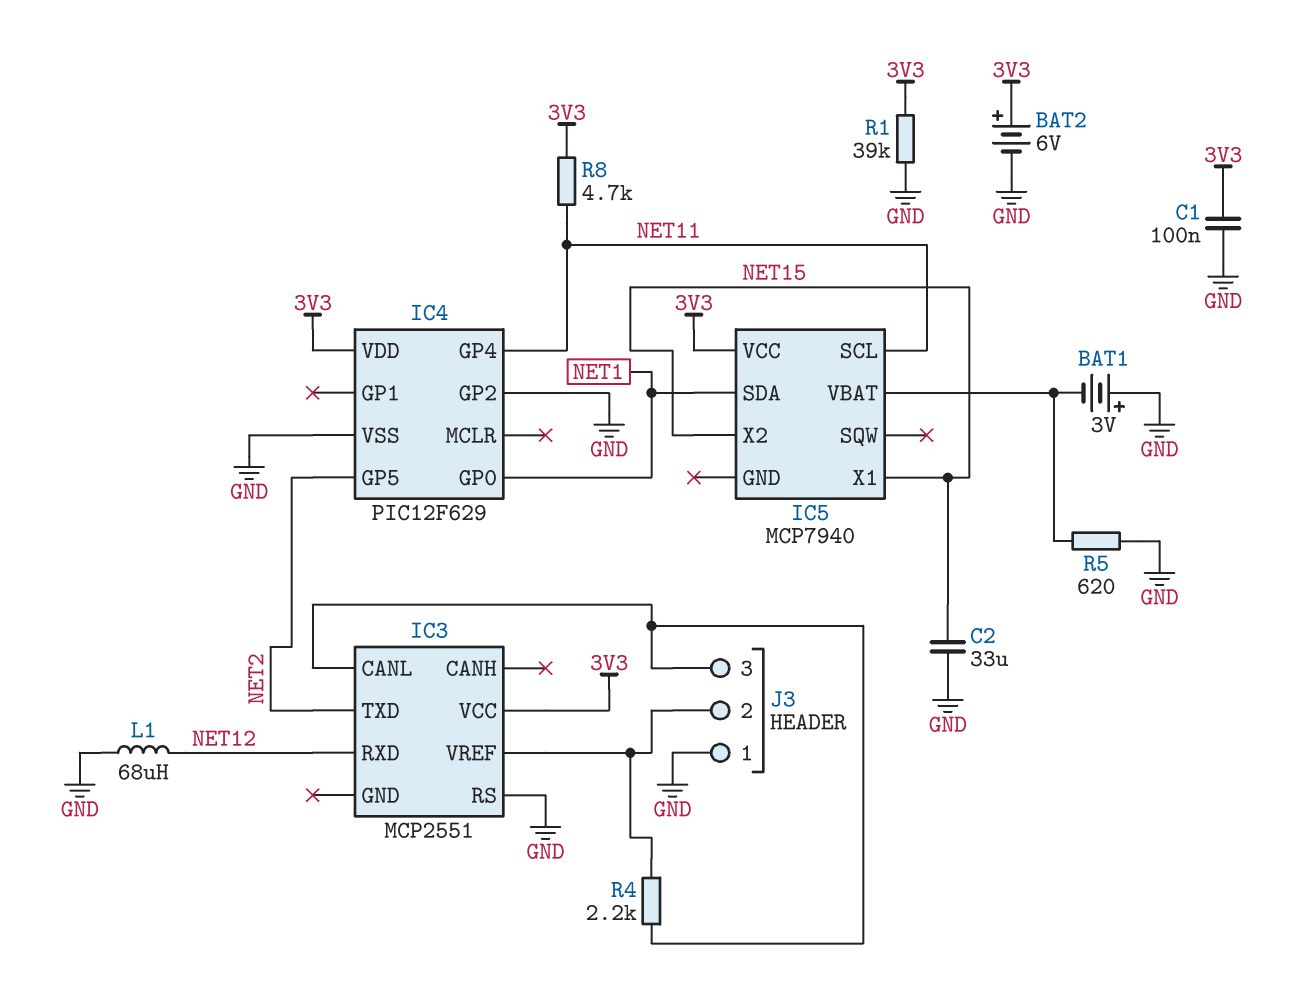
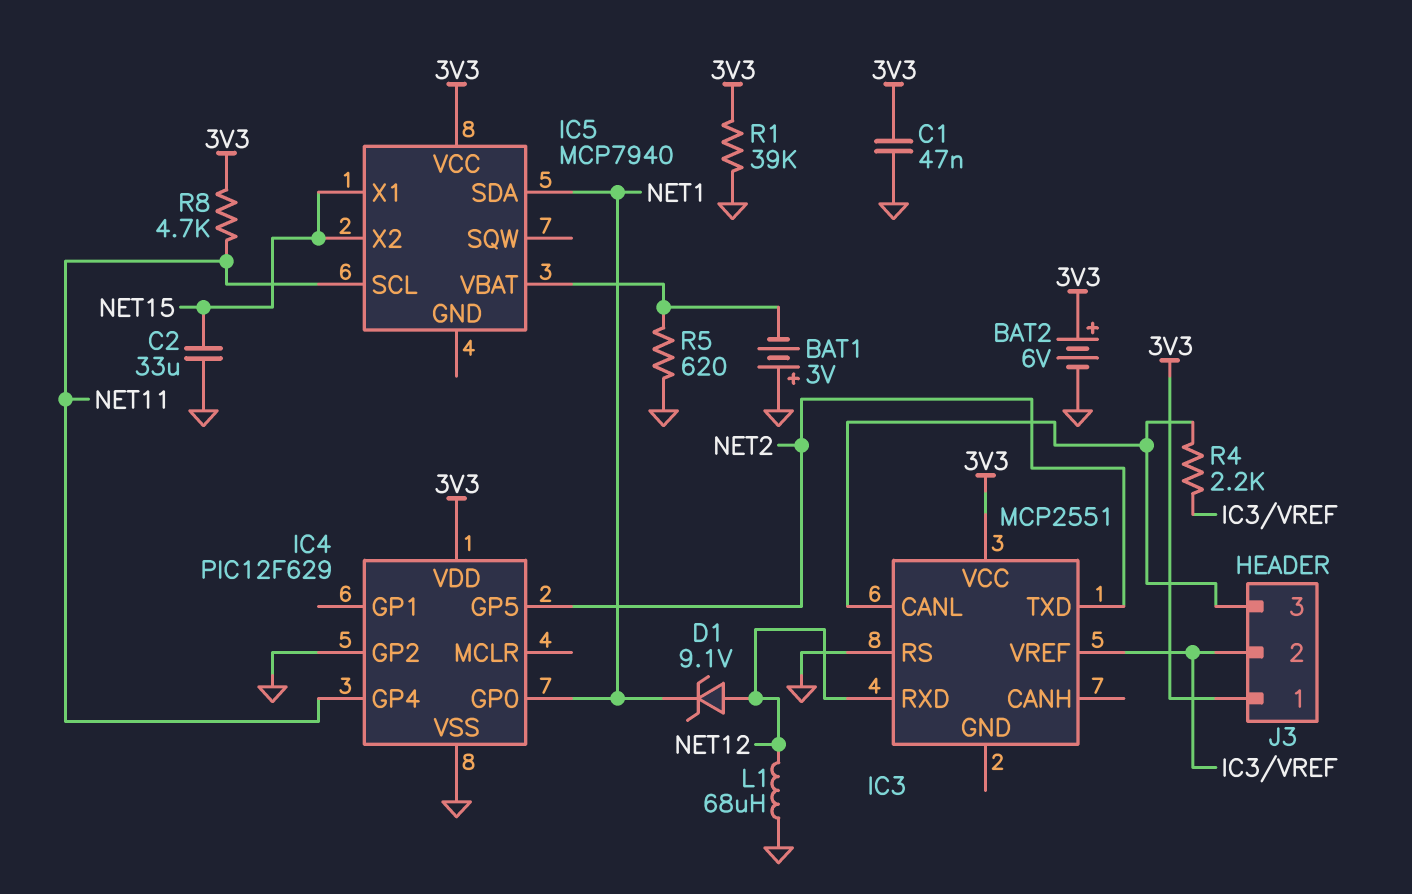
C1: 100nF (3V3, GND) -> 47nF (3V3, GND)
D1: none -> zener 9.1V (A NET12, K NET1)
J3 pin 1: GND -> 3V3

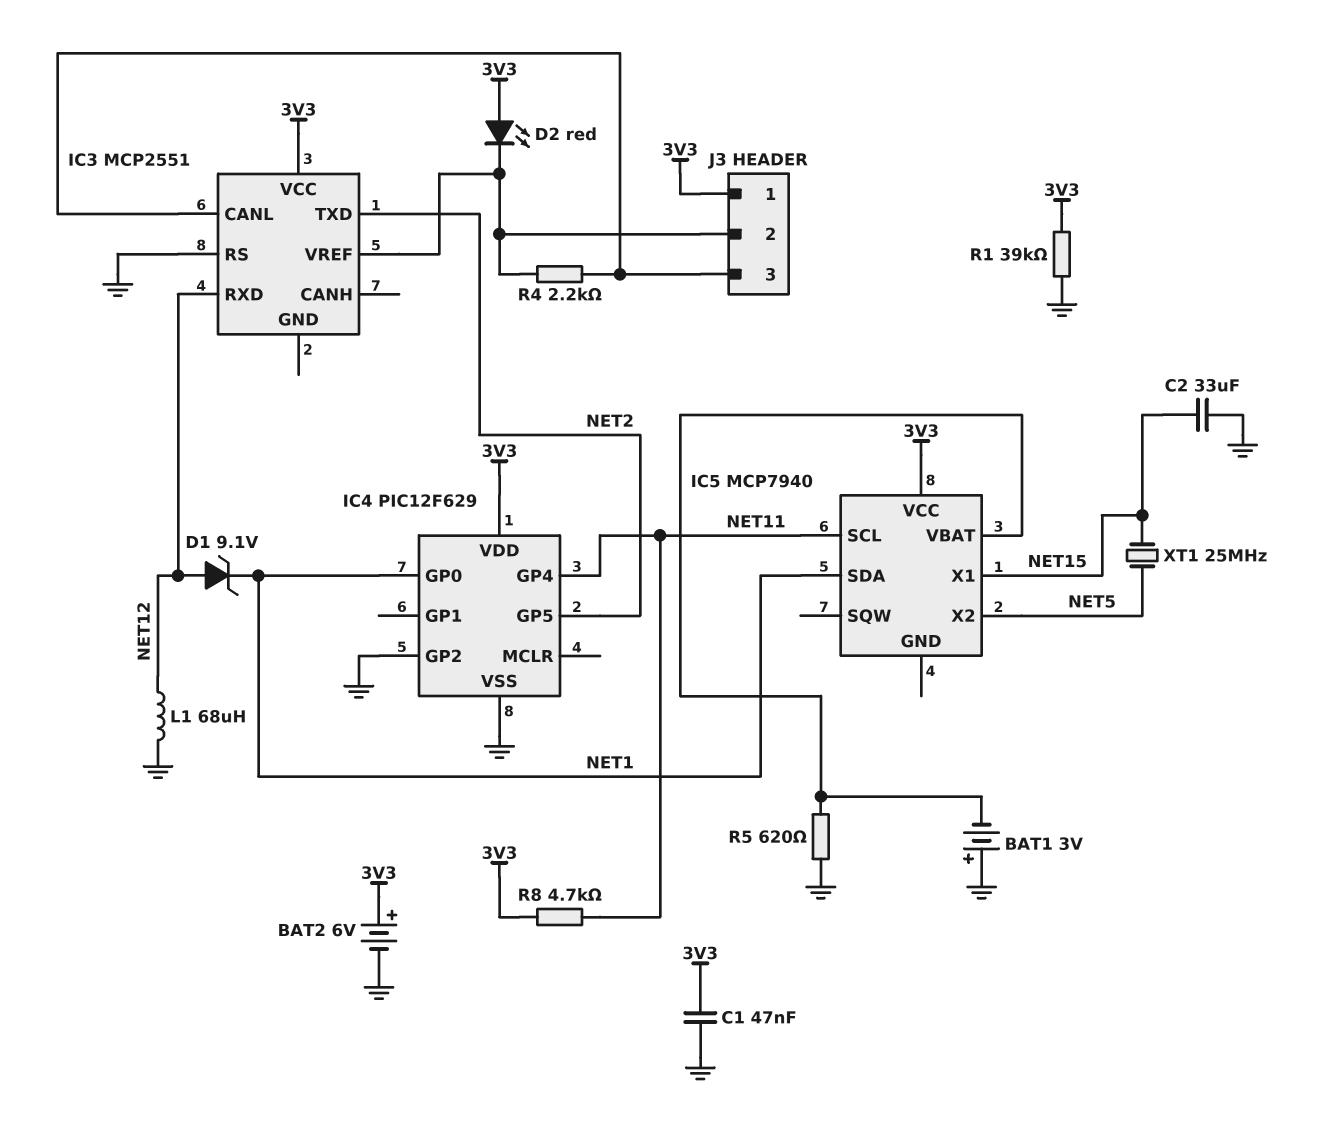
D2: none -> LED red (A 3V3, K IC3/VREF)
IC5 pin X2: NET15 -> NET5
XT1: none -> 25MHz (NET5, NET15)

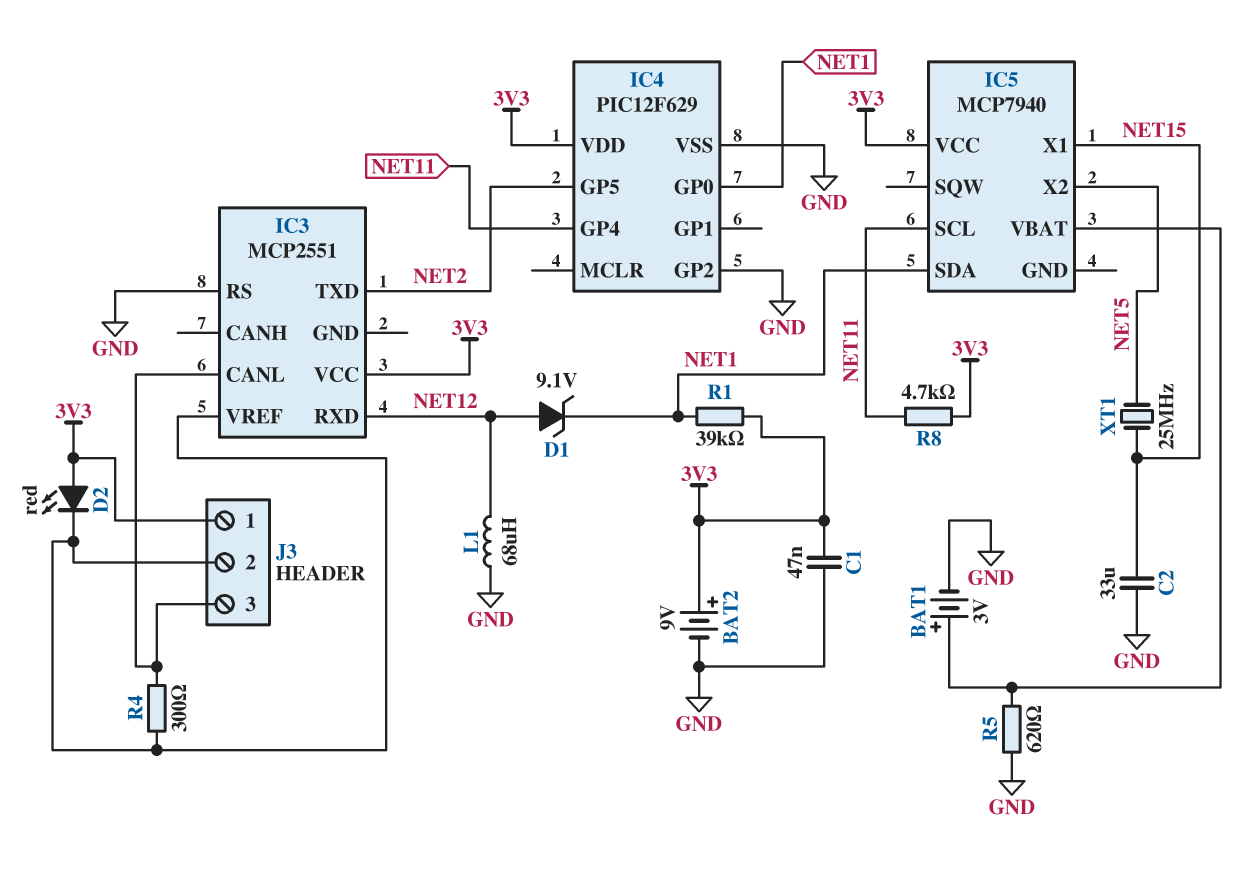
BAT1: 3V (plus GND, minus IC5/VBAT) -> 3V (plus IC5/VBAT, minus GND)
BAT2: 6V (plus 3V3, minus GND) -> 9V (plus 3V3, minus GND)
R1: 39k (3V3, GND) -> 39k (3V3, NET1)
R4: 2.2k (IC3/CANL, IC3/VREF) -> 300 (IC3/CANL, IC3/VREF)

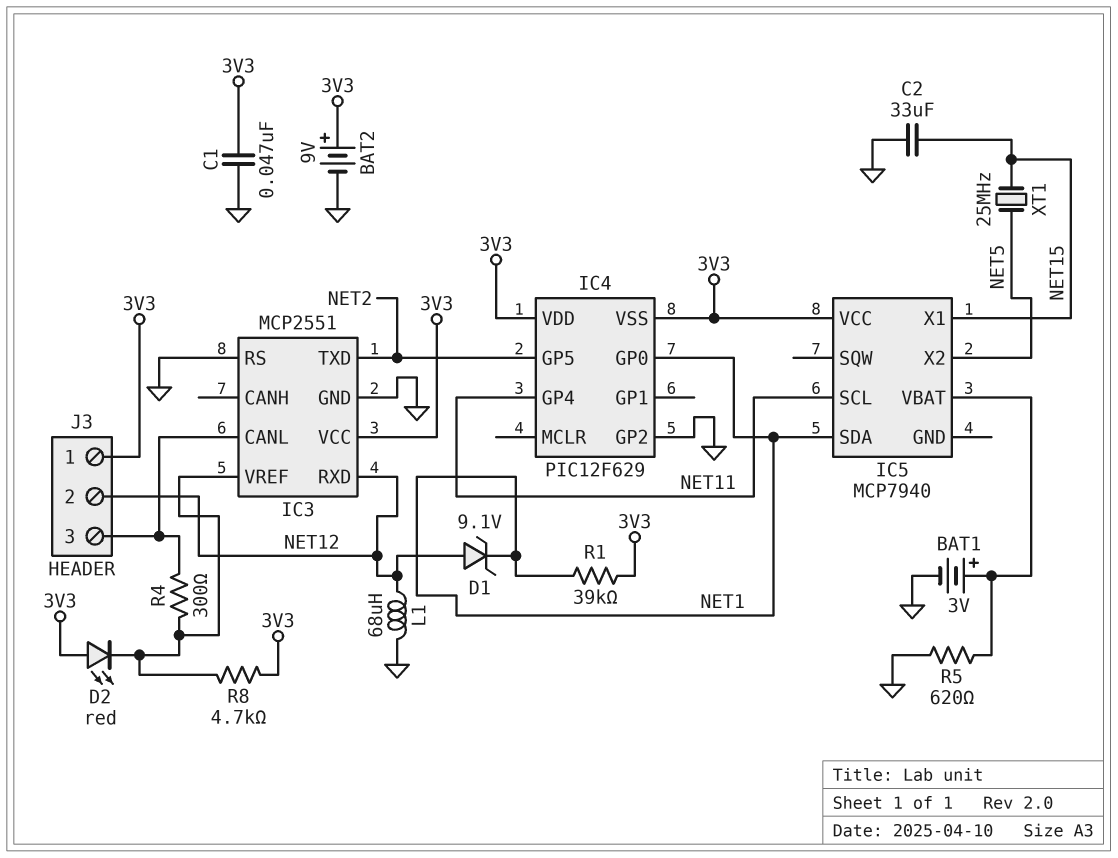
IC3 pin GND: none -> GND
IC4 pin VSS: GND -> 3V3
J3 pin 2: IC3/VREF -> NET12
R8: 4.7k (3V3, NET11) -> 4.7k (3V3, IC3/VREF)

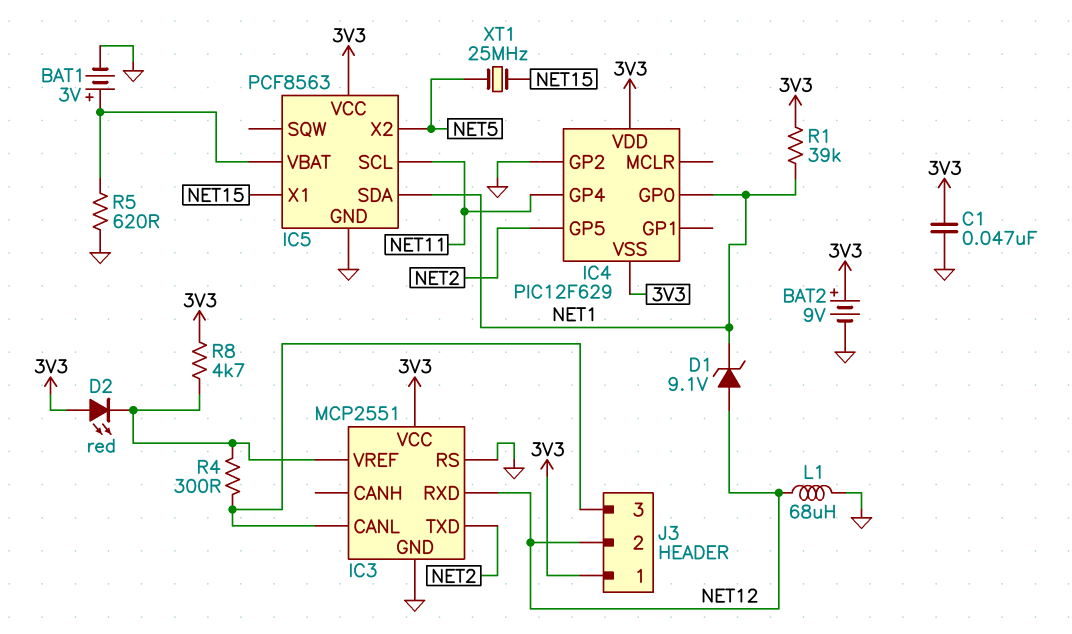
C2: 33uF (GND, NET15) -> none
IC5: MCP7940 -> PCF8563
IC5 pin GND: none -> GND

